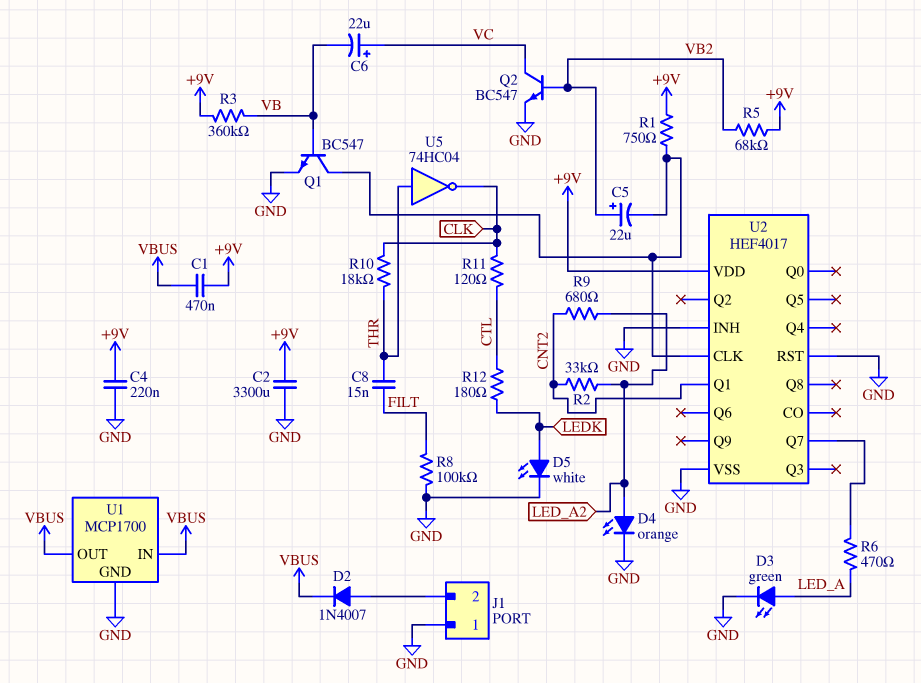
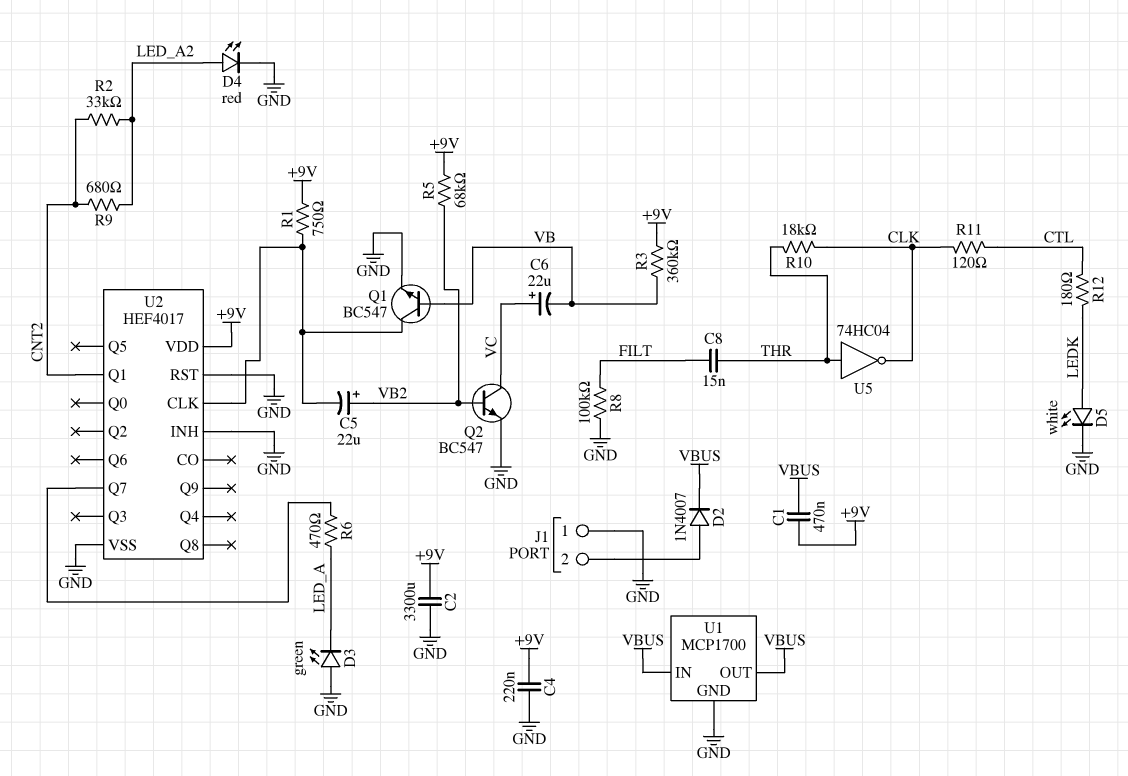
D3: LED green (A LED_A, K GND) -> LED green (A GND, K LED_A)
D4: LED orange (A LED_A2, K GND) -> LED red (A LED_A2, K GND)

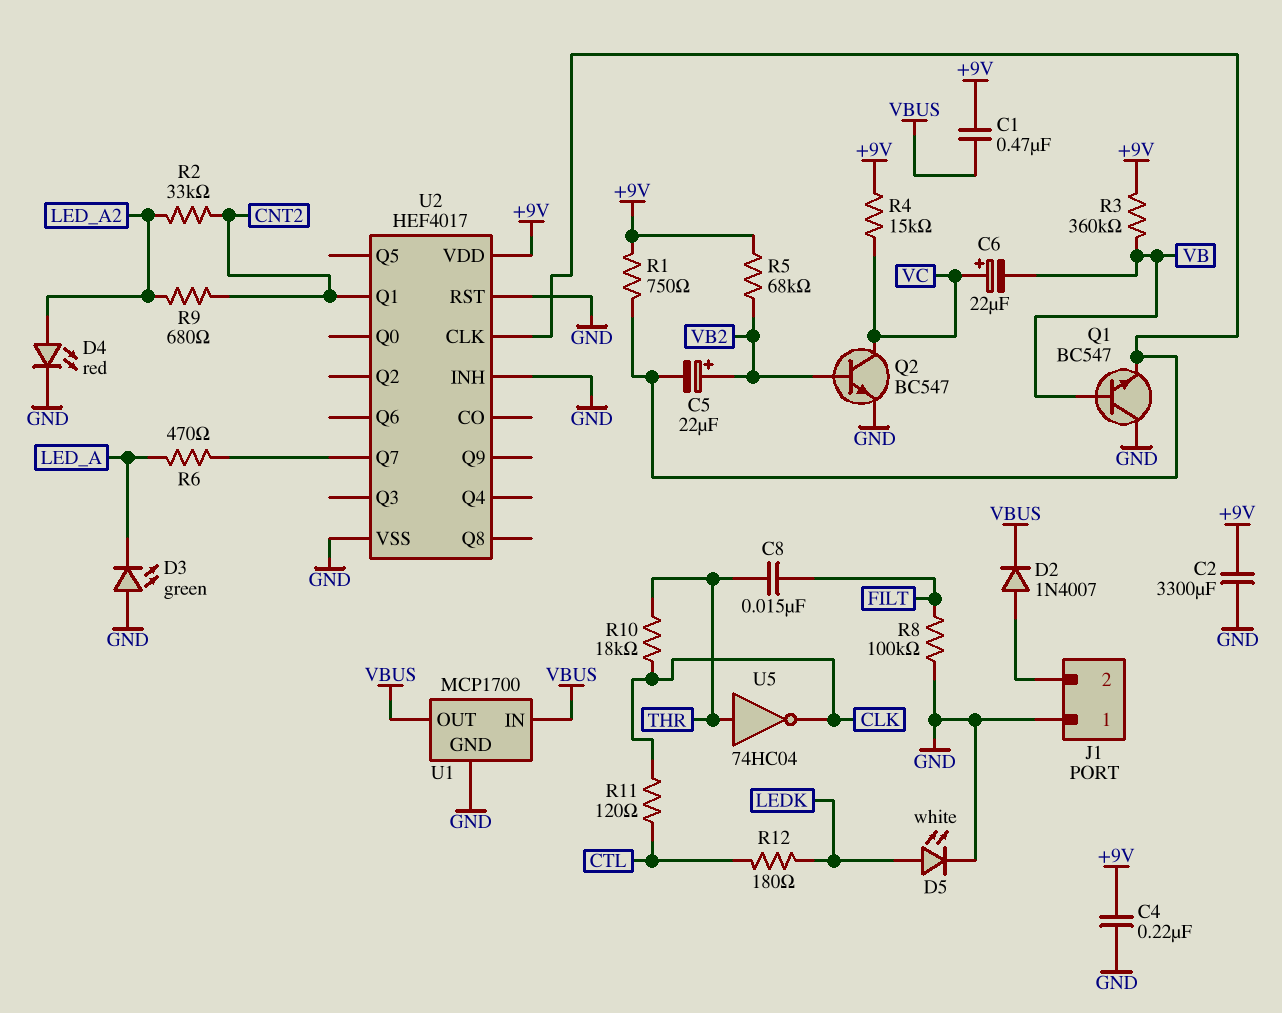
Q1: NPN BC547 (B VB, C U2/CLK, E GND) -> NPN BC547 (B VB, C GND, E U2/CLK)
R4: none -> 15k (+9V, VC)

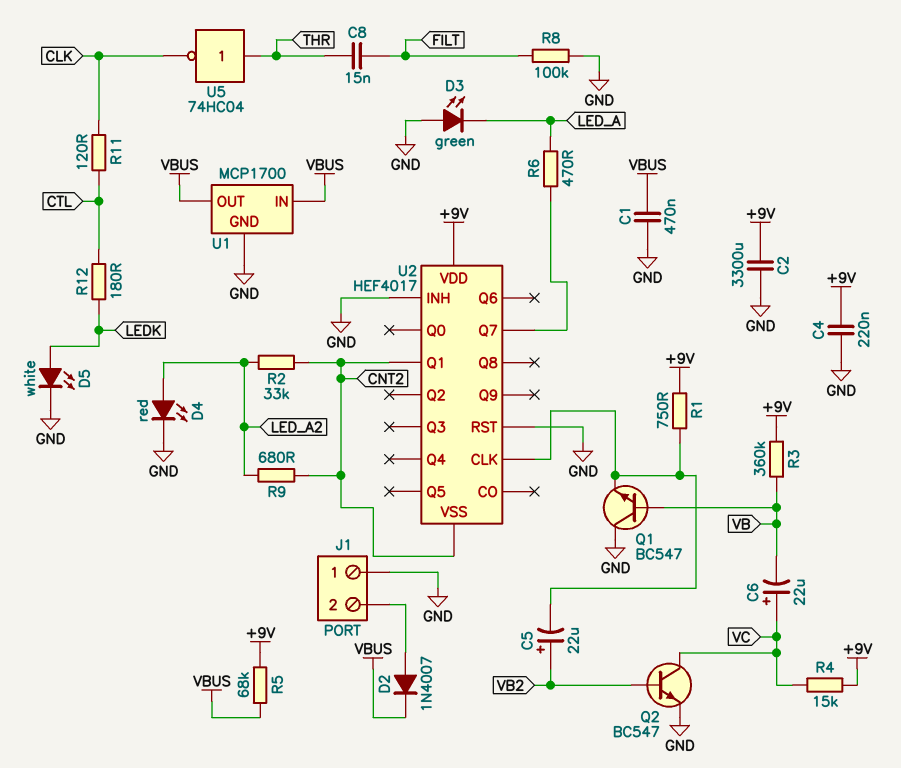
C1: 470nF (+9V, VBUS) -> 470nF (GND, VBUS)
R5: 68k (+9V, VB2) -> 68k (+9V, VBUS)
R10: 18k (CLK, THR) -> none
U2 pin VSS: GND -> CNT2

